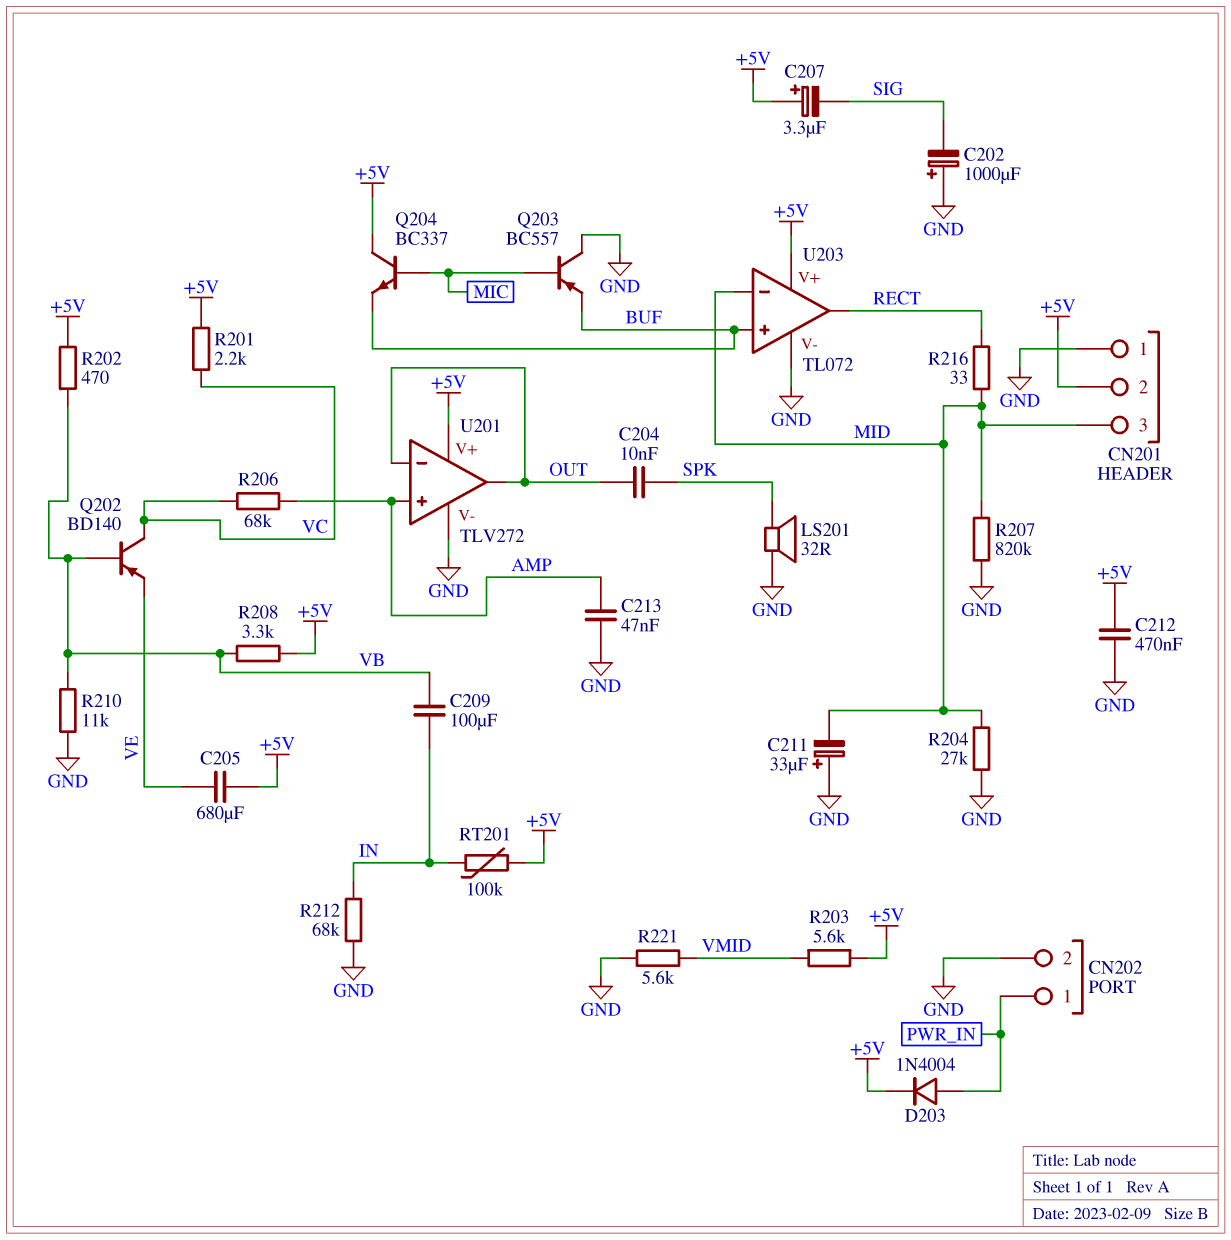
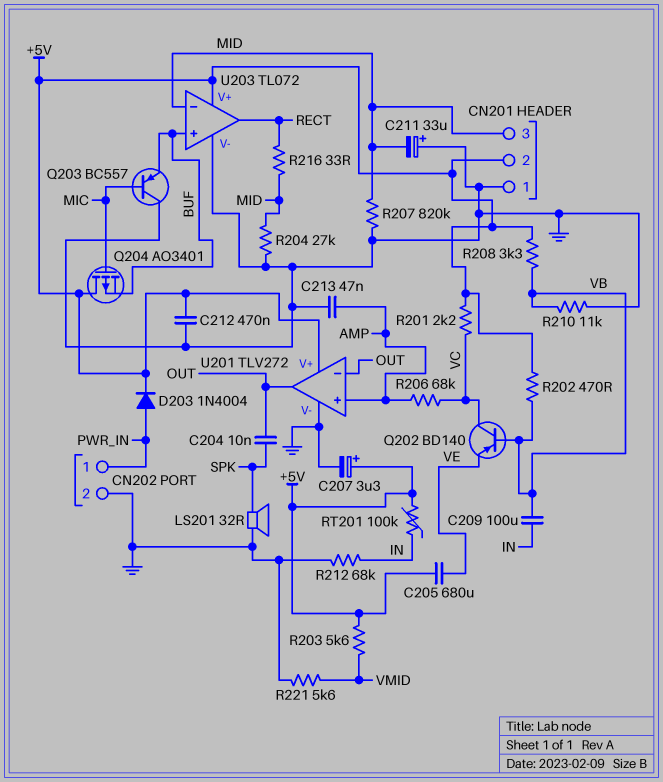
C202: 1000uF (plus GND, minus SIG) -> none
C207: 3.3uF (plus +5V, minus SIG) -> 3.3uF (plus +5V, minus GND)
Q204: NPN BC337 (B MIC, C +5V, E BUF) -> PMOS AO3401 (G MIC, D +5V, S BUF)

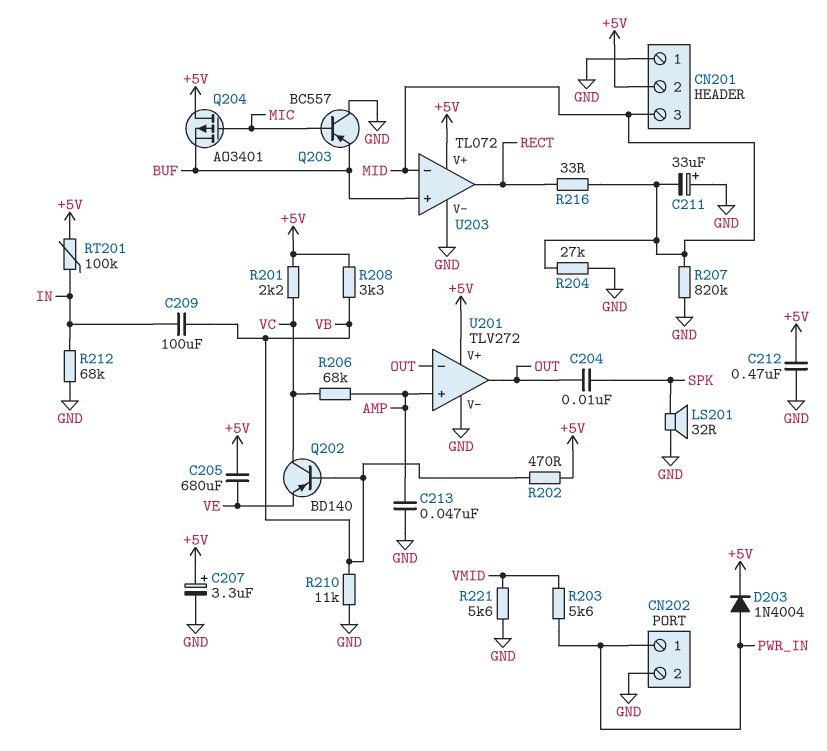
R203: 5.6k (+5V, VMID) -> 5.6k (PWR_IN, VMID)

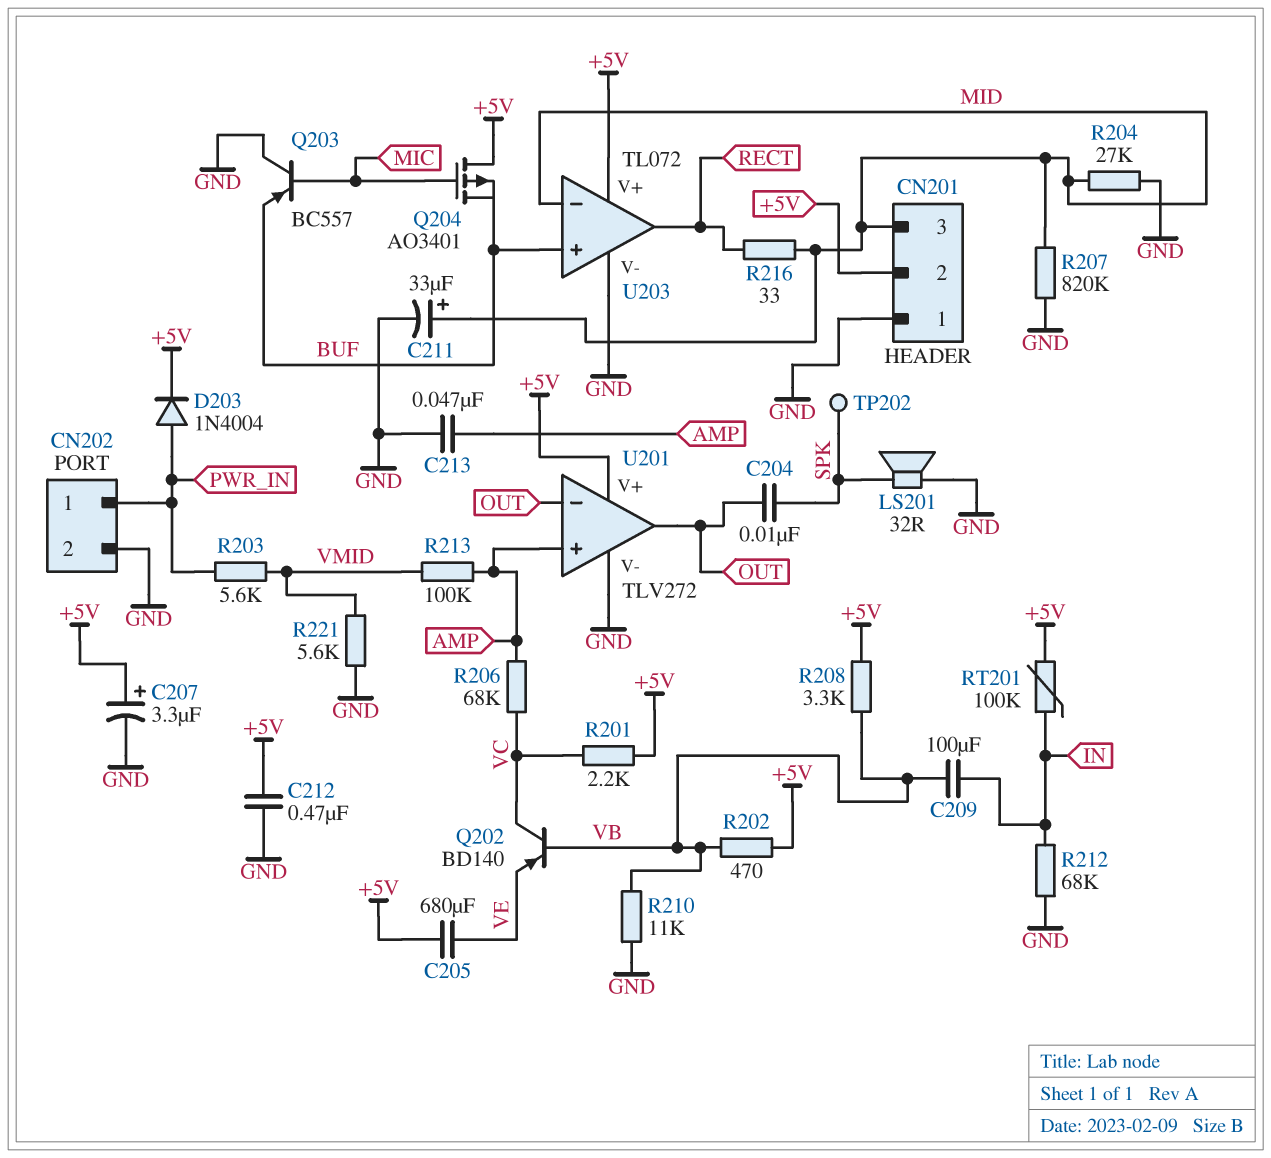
C211: 33uF (plus GND, minus MID) -> 33uF (plus MID, minus GND)
R213: none -> 100k (AMP, VMID)
TP202: none -> test point (SPK)

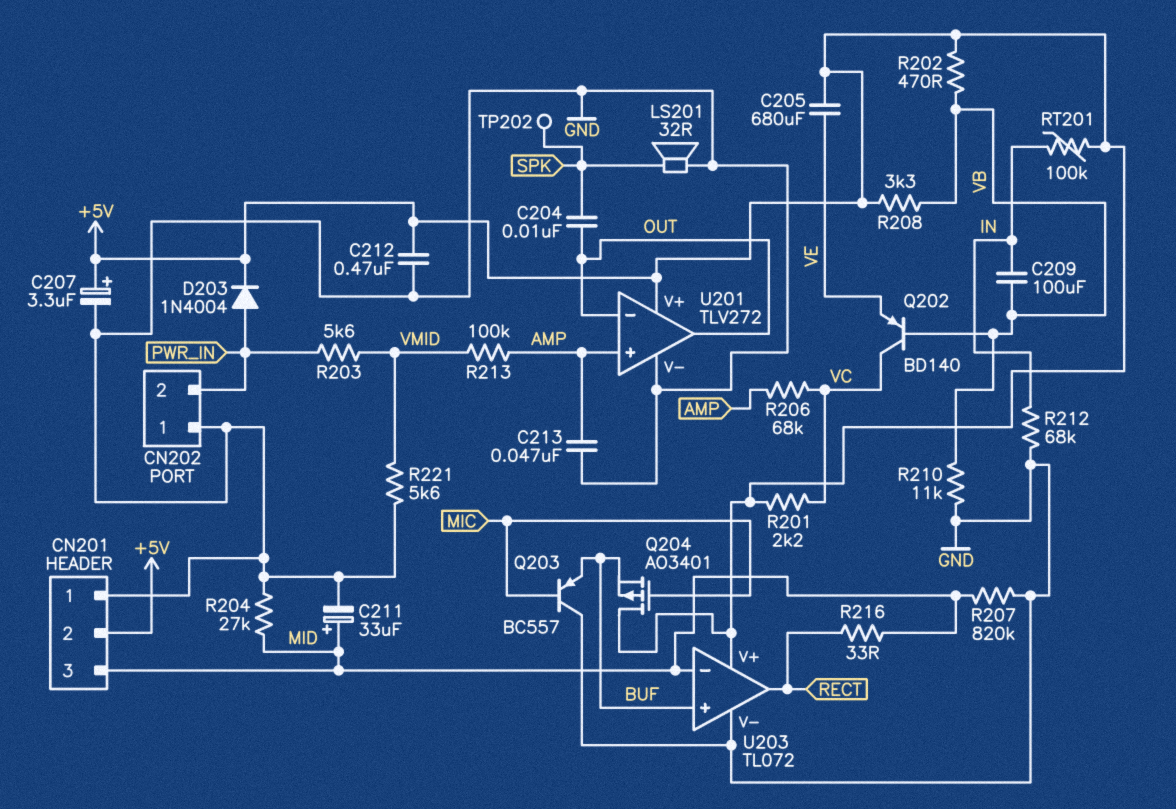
CN202 pin 1: PWR_IN -> GND
CN202 pin 2: GND -> PWR_IN

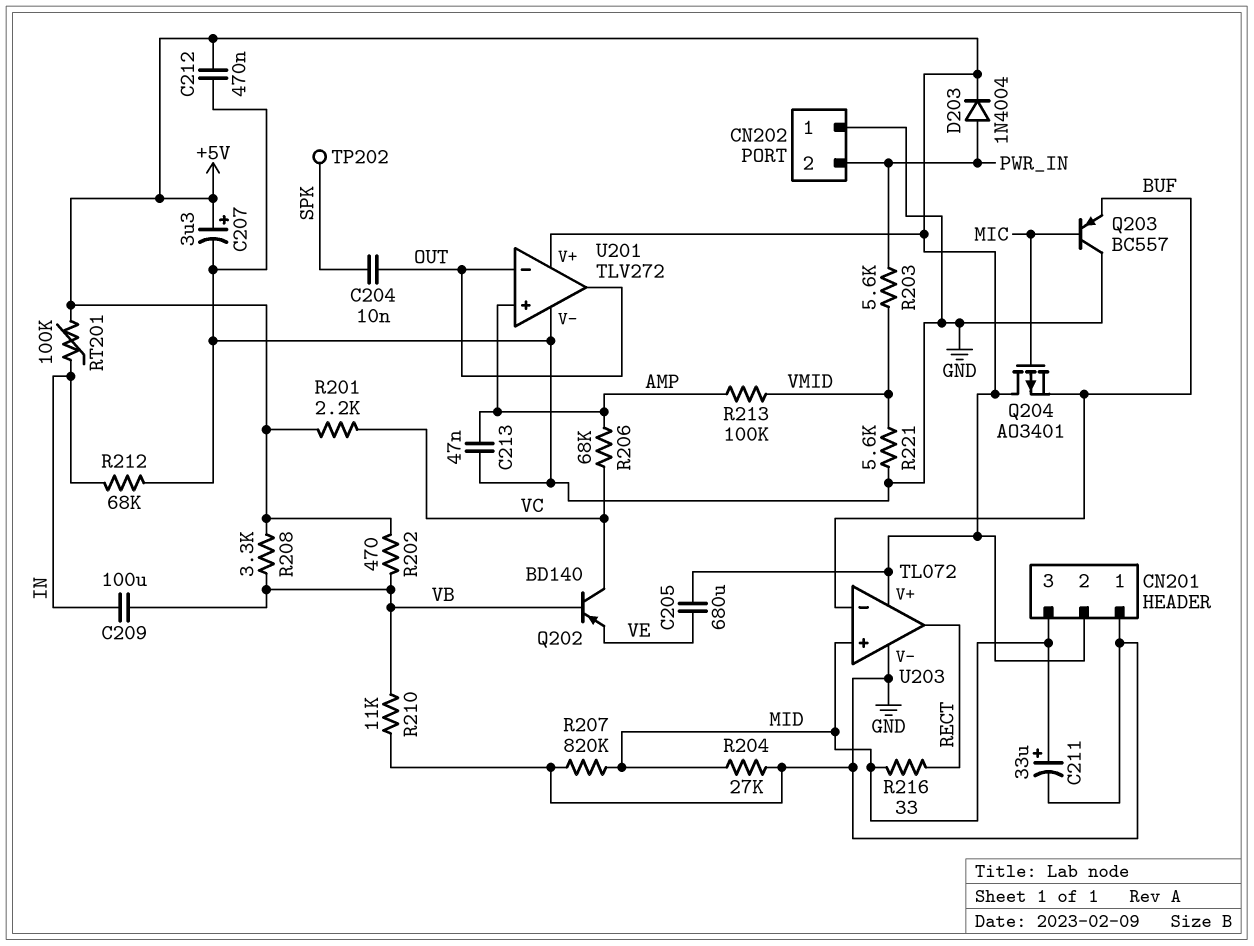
LS201: speaker 32R (GND, SPK) -> none
U203 pin in+: BUF -> MID
U203 pin in-: MID -> BUF

